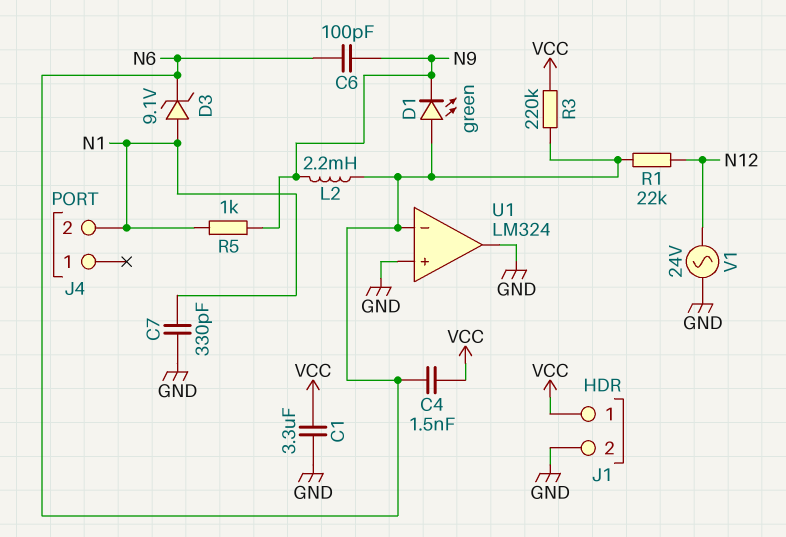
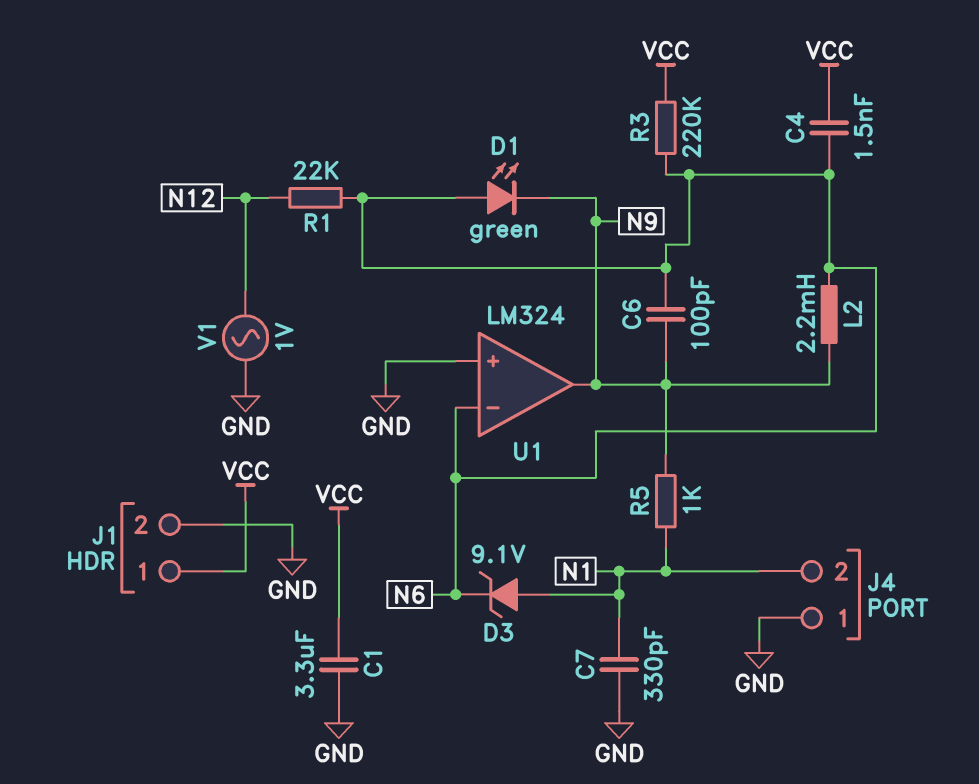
J4 pin 1: none -> GND
U1 pin out: GND -> N9
V1: AC 24V (GND, N12) -> AC 1V (GND, N12)

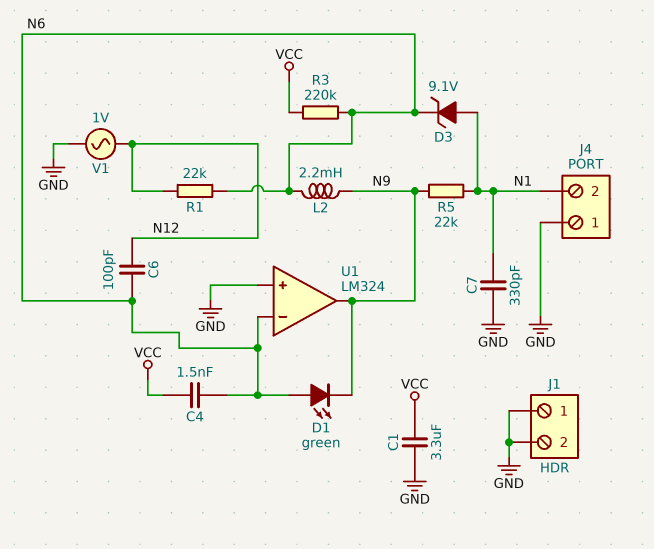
C6: 100pF (N6, N9) -> 100pF (N6, N12)
J1 pin 1: VCC -> GND
R5: 1k (N1, N9) -> 22k (N1, N9)

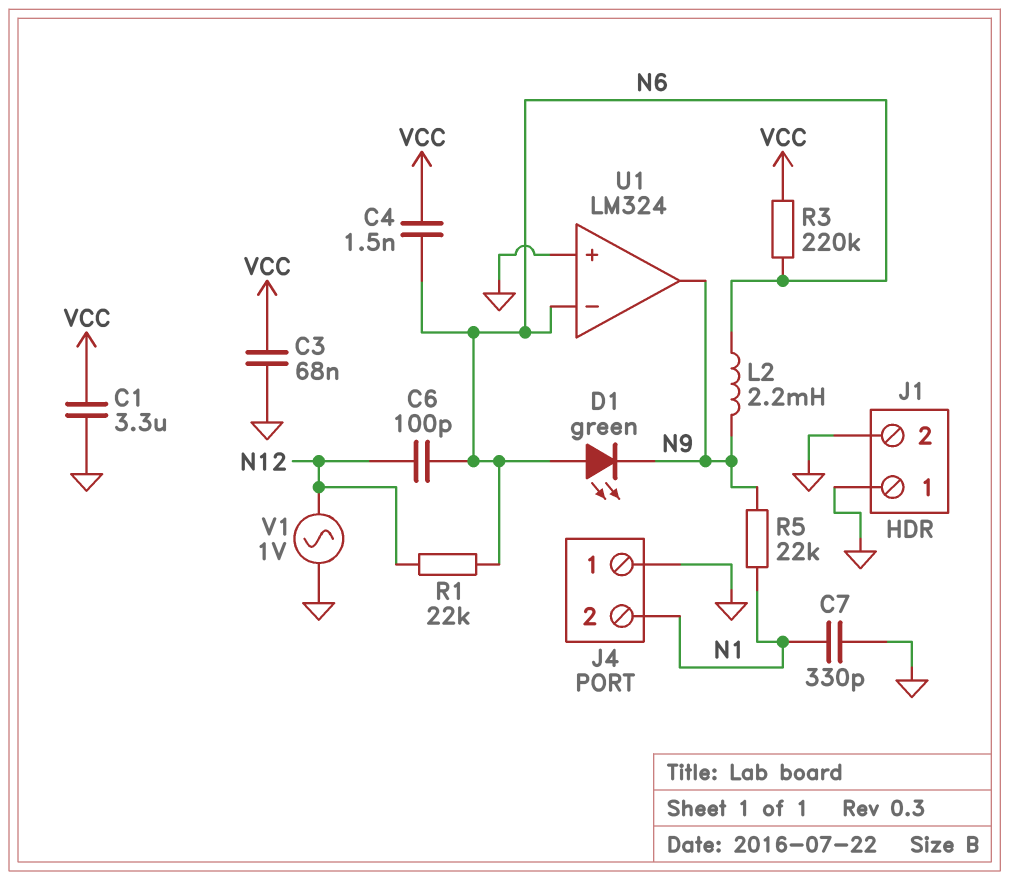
C3: none -> 68nF (GND, VCC)
D3: zener 9.1V (A N1, K N6) -> none

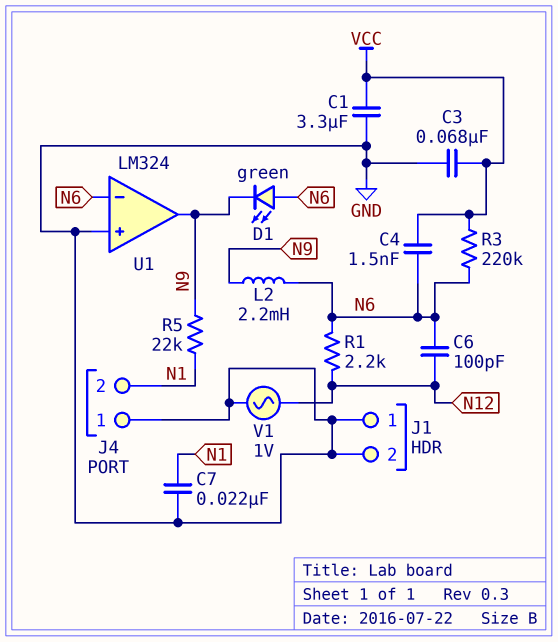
C7: 330pF (GND, N1) -> 22nF (GND, N1)
R1: 22k (N6, N12) -> 2.2k (N6, N12)

